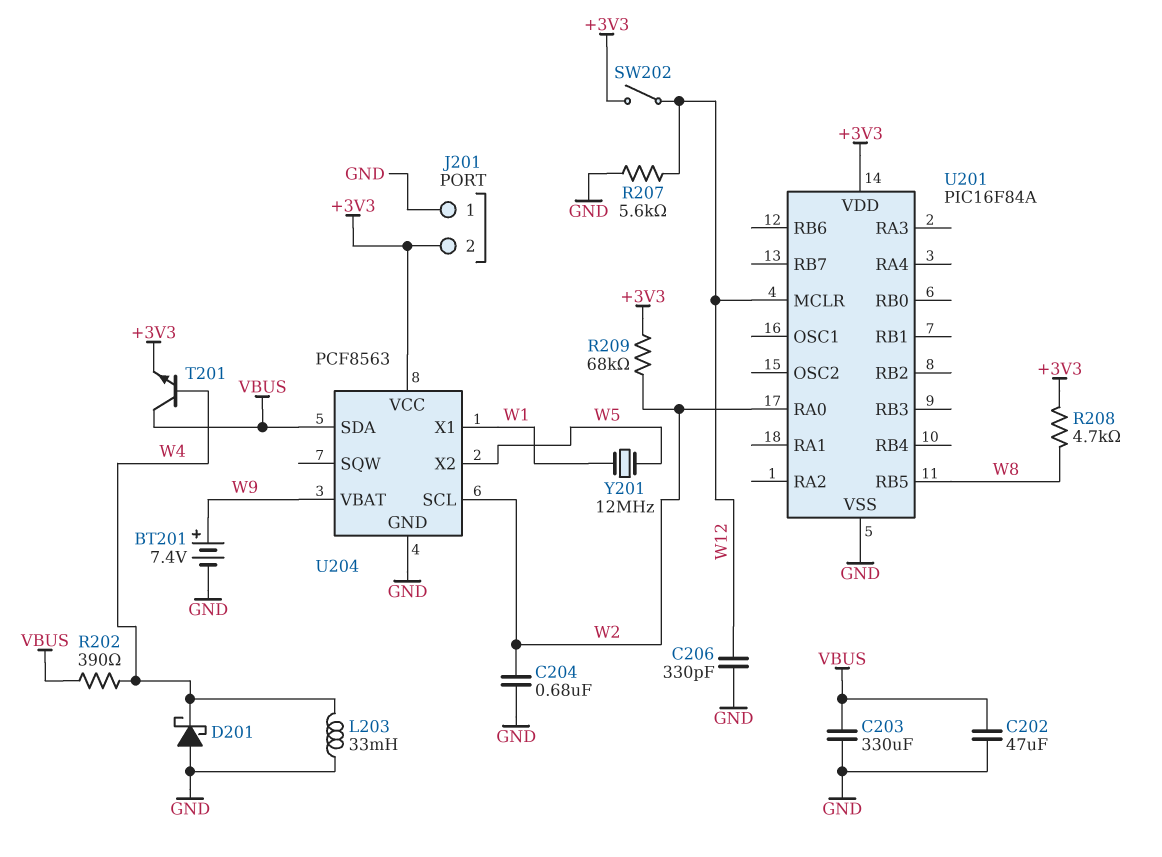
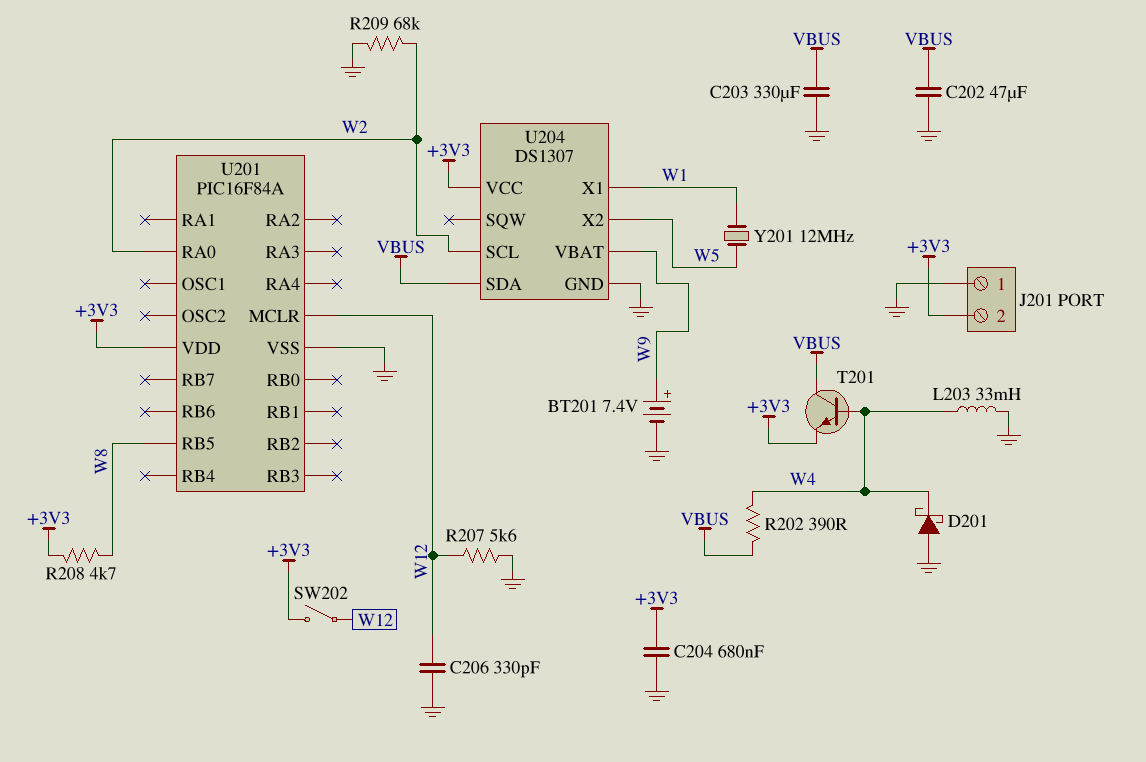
C204: 680nF (GND, W2) -> 680nF (+3V3, GND)
R209: 68k (+3V3, W2) -> 68k (GND, W2)
U204: PCF8563 -> DS1307

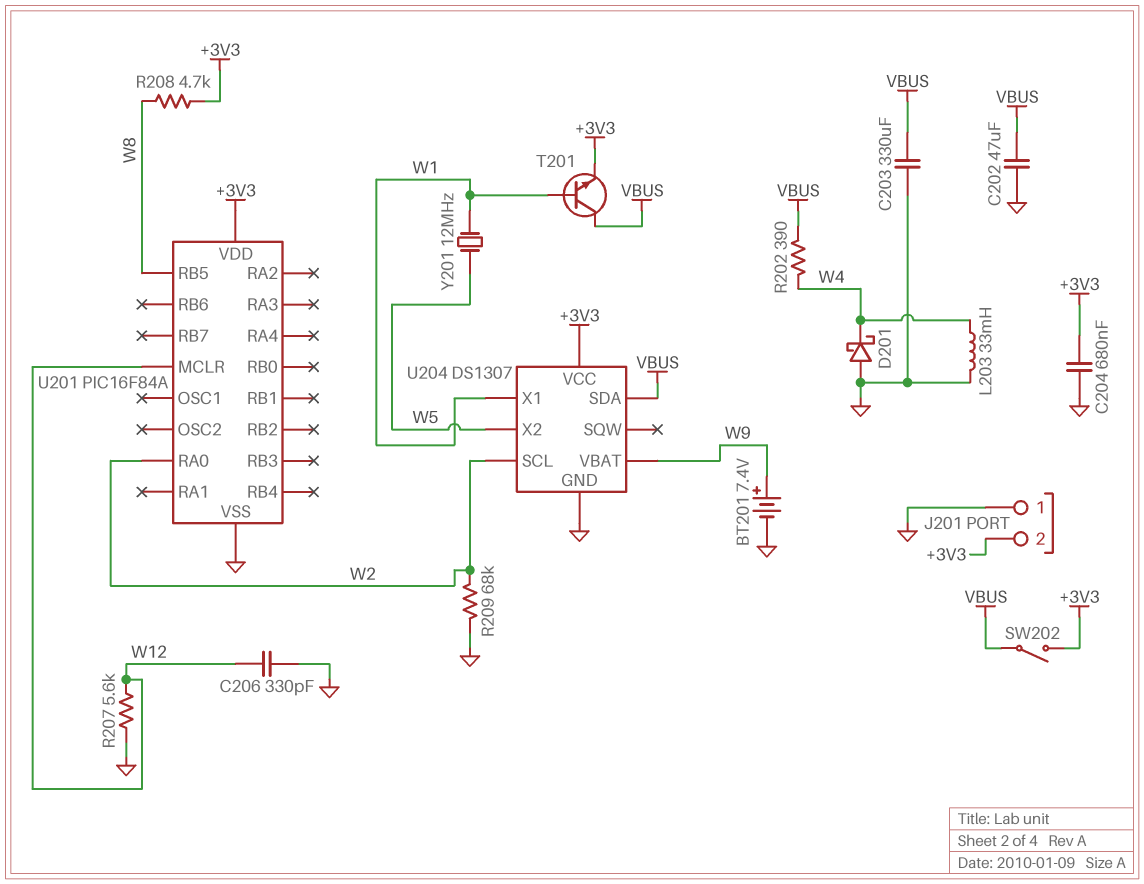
SW202: switch (+3V3, W12) -> switch (+3V3, VBUS)
T201: NPN (B W4, C VBUS, E +3V3) -> NPN (B W1, C VBUS, E +3V3)

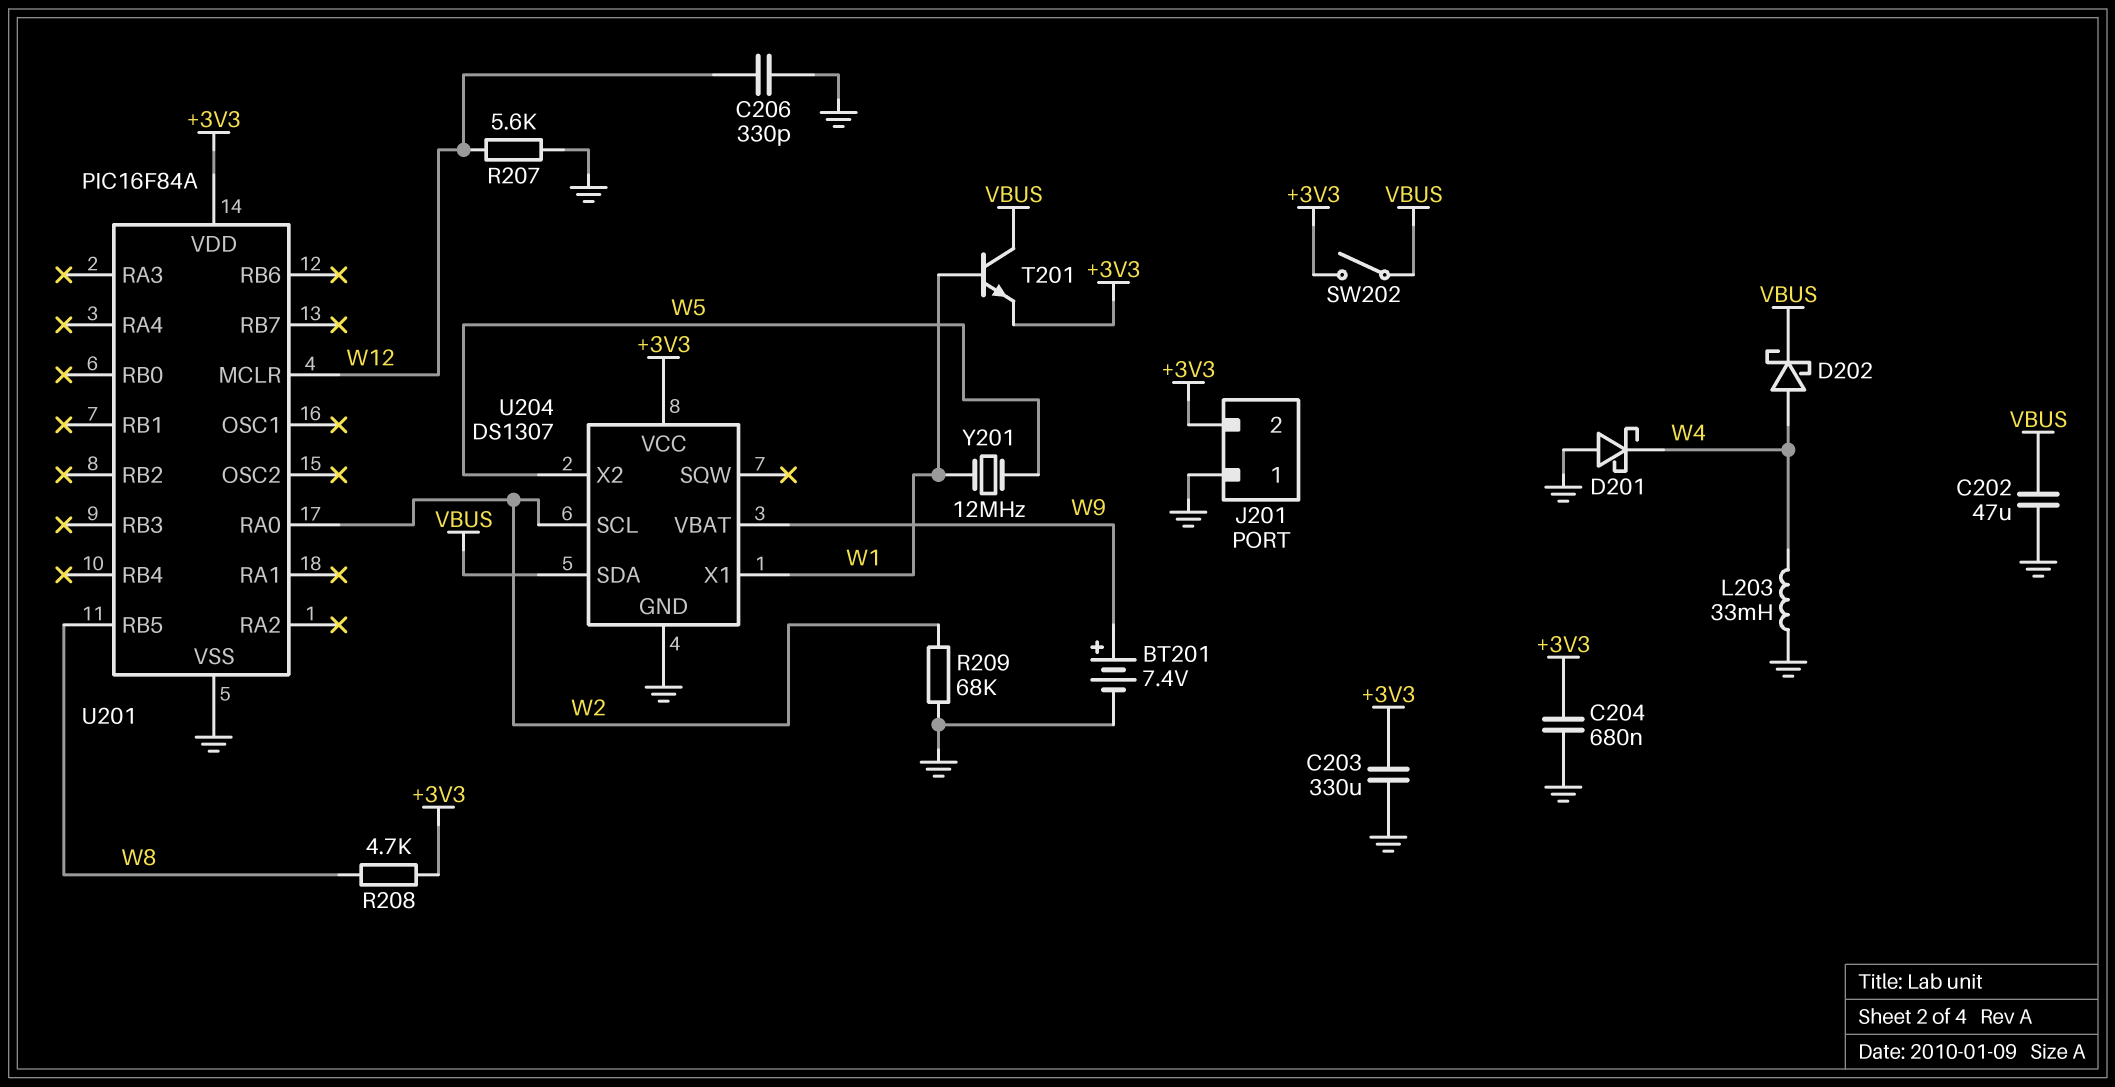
C203: 330uF (GND, VBUS) -> 330uF (+3V3, GND)
D202: none -> schottky (A W4, K VBUS)
R202: 390 (VBUS, W4) -> none

